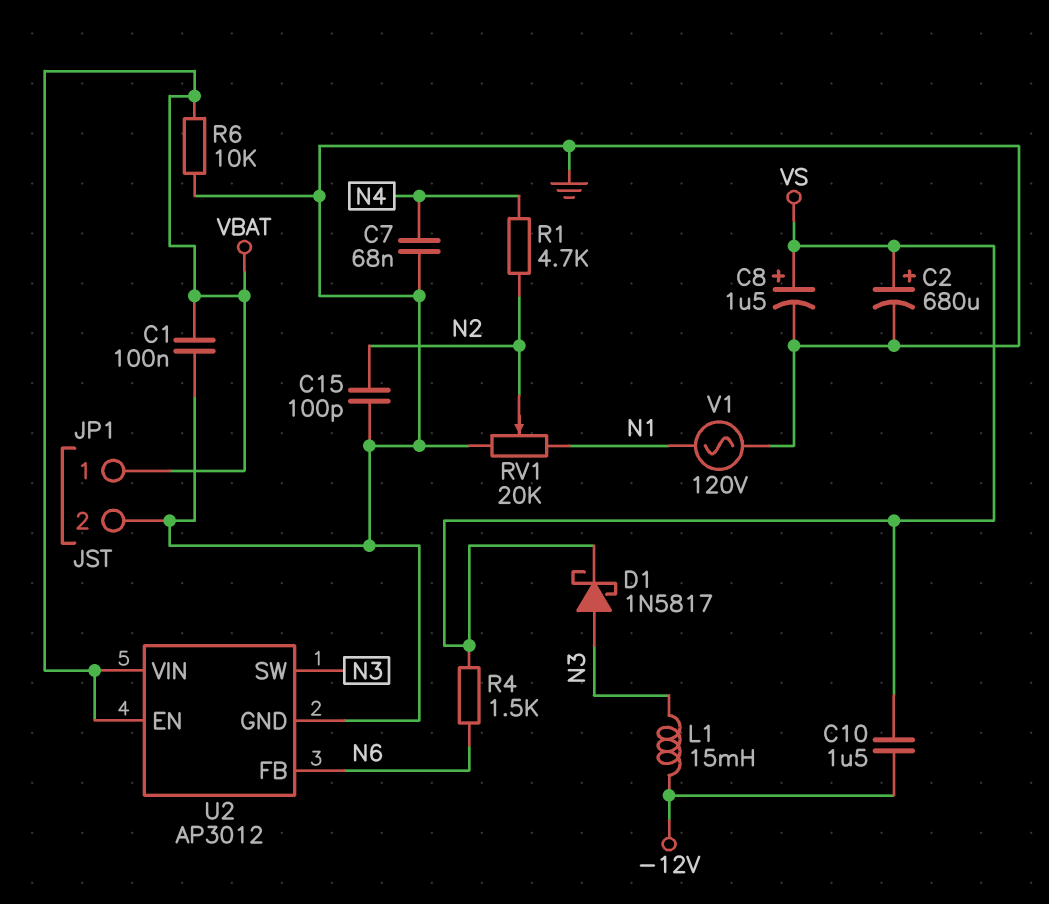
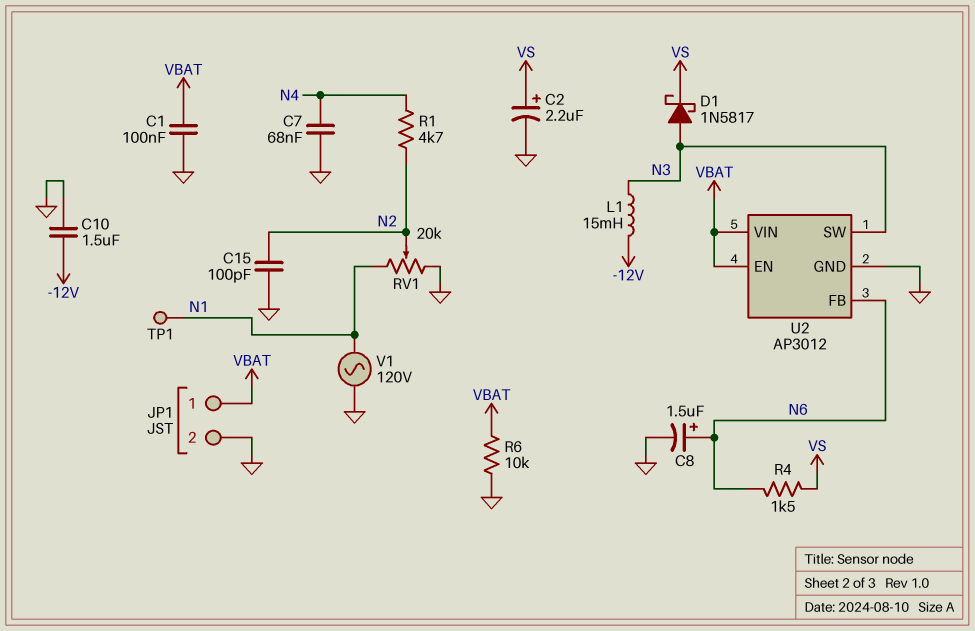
C2: 680uF (plus VS, minus GND) -> 2.2uF (plus VS, minus GND)
C8: 1.5uF (plus VS, minus GND) -> 1.5uF (plus N6, minus GND)
C10: 1.5uF (-12V, VS) -> 1.5uF (-12V, GND)
TP1: none -> test point (N1)

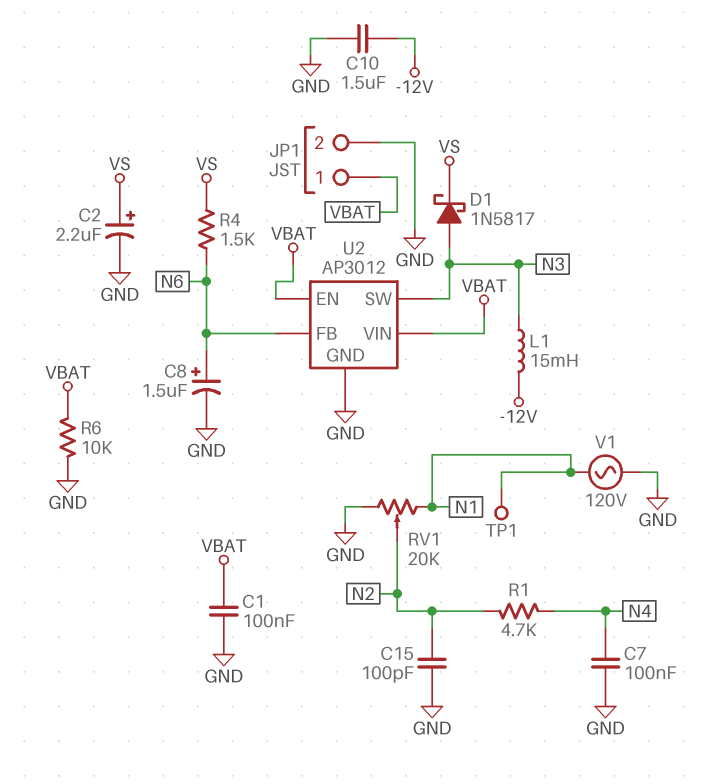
C7: 68nF (GND, N4) -> 100nF (GND, N4)

